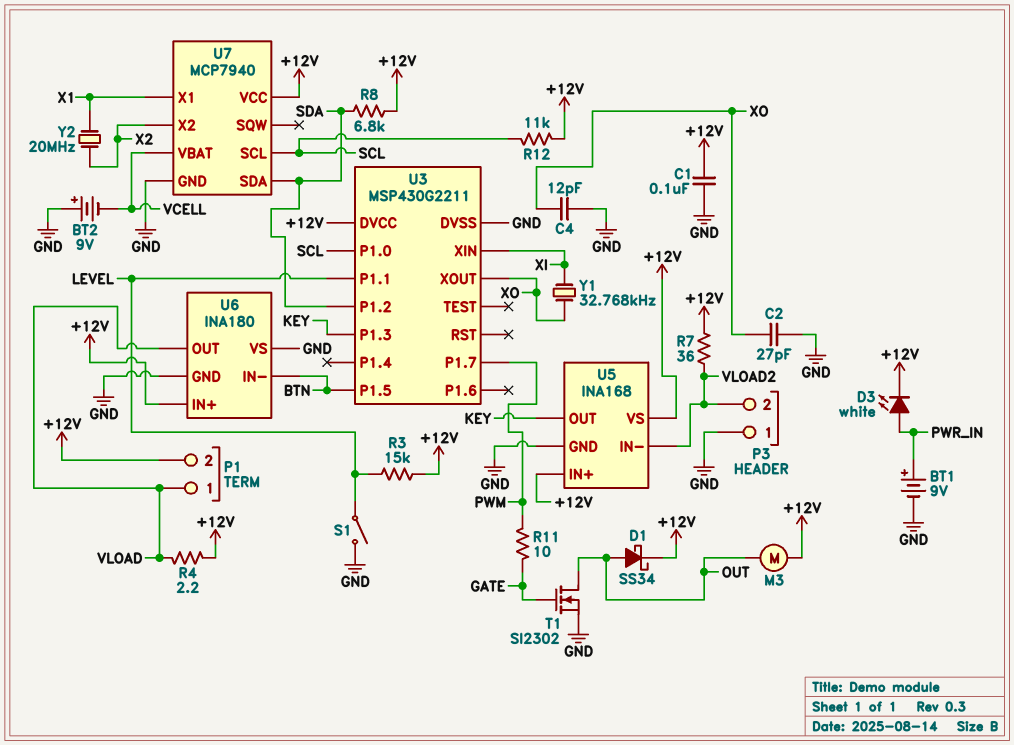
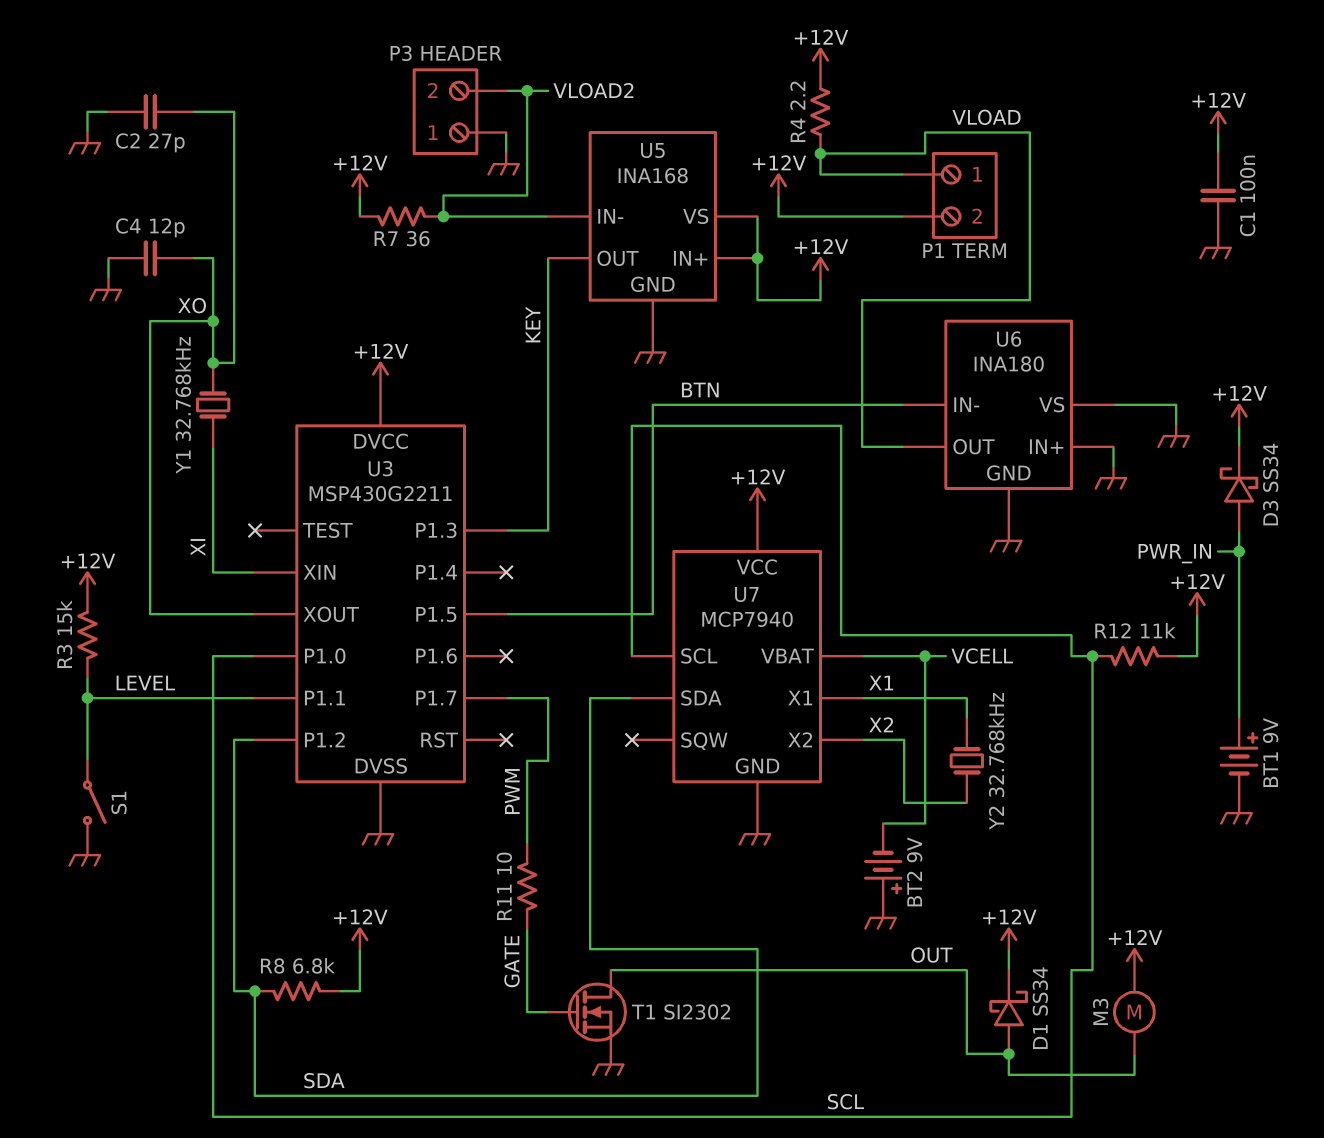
D3: LED white (A PWR_IN, K +12V) -> schottky SS34 (A PWR_IN, K +12V)
U6 pin IN+: +12V -> GND
Y2: 20MHz (X1, X2) -> 32.768kHz (X1, X2)

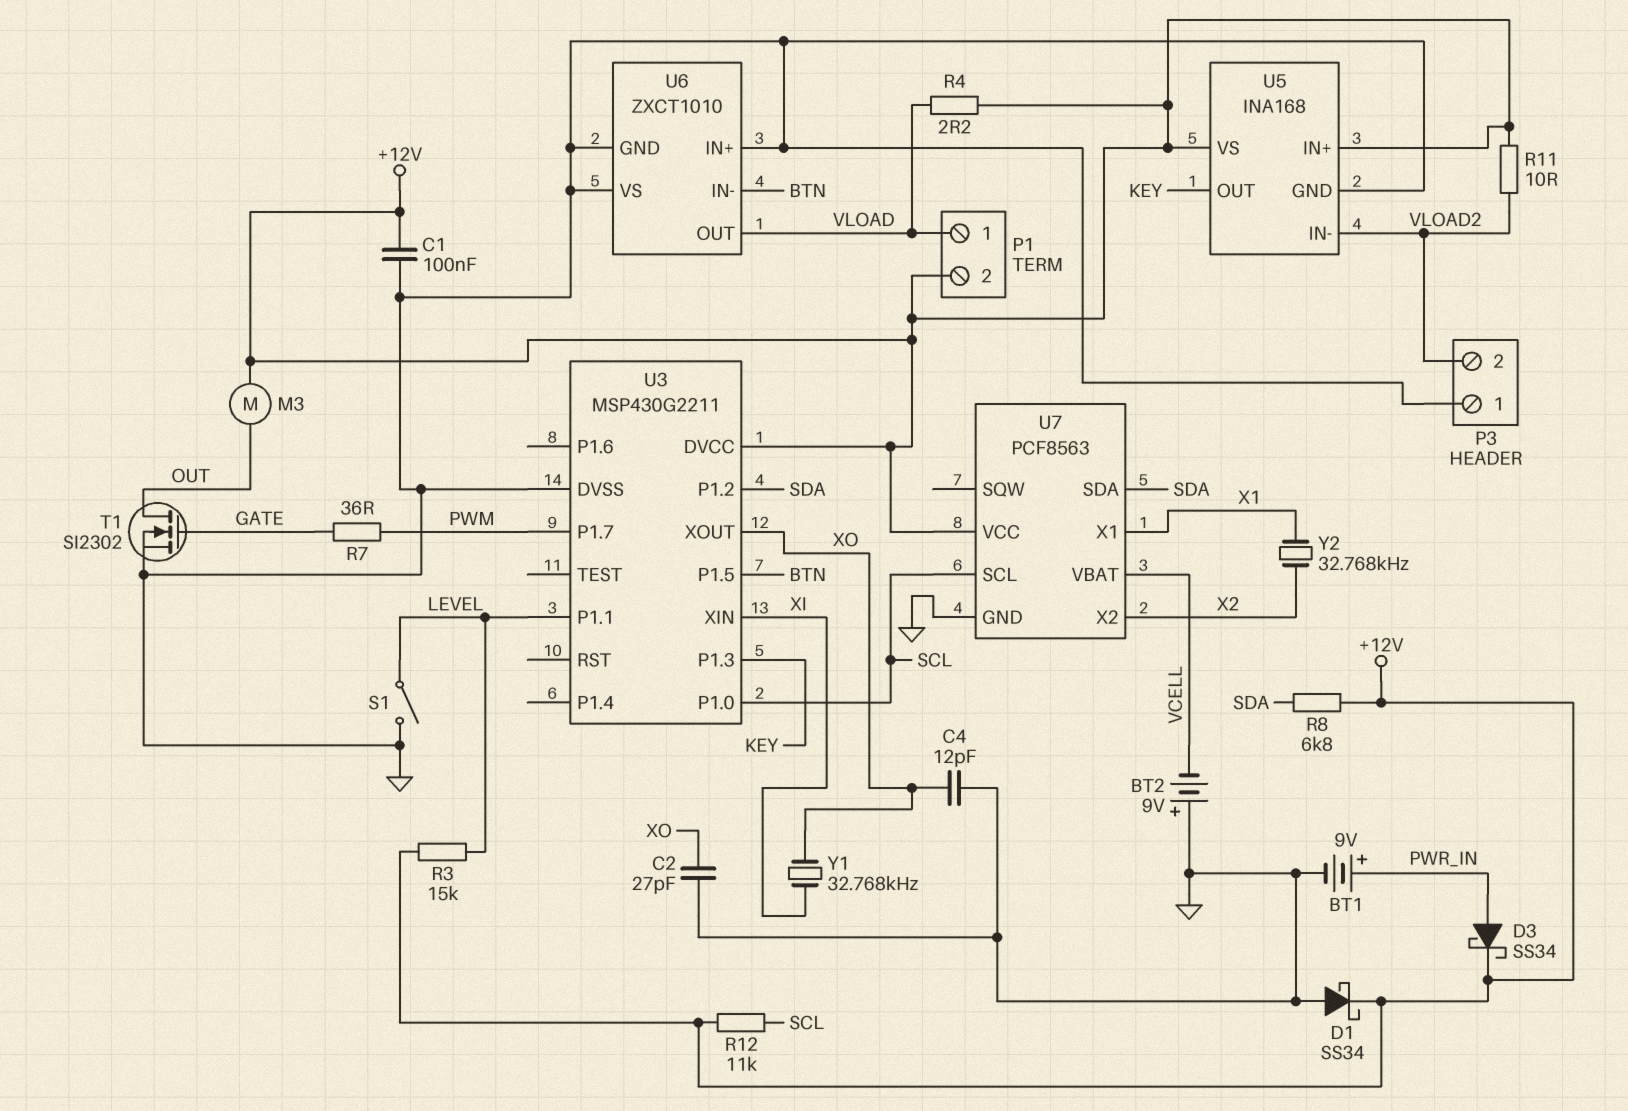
D1: schottky SS34 (A OUT, K +12V) -> schottky SS34 (A GND, K +12V)
R7: 36 (+12V, VLOAD2) -> 36 (GATE, PWM)
R11: 10 (GATE, PWM) -> 10 (+12V, VLOAD2)
U6: INA180 -> ZXCT1010
U7: MCP7940 -> PCF8563

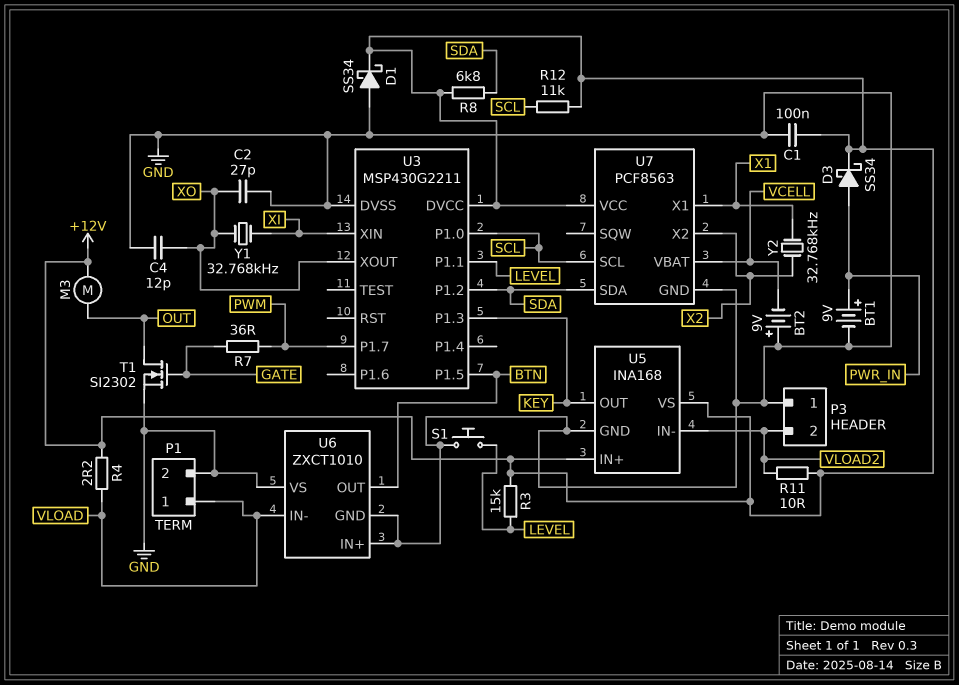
P1 pin 2: +12V -> GND
S1: switch (GND, LEVEL) -> button (GND, LEVEL)
U6 pin IN-: BTN -> VLOAD
U6 pin OUT: VLOAD -> BTN

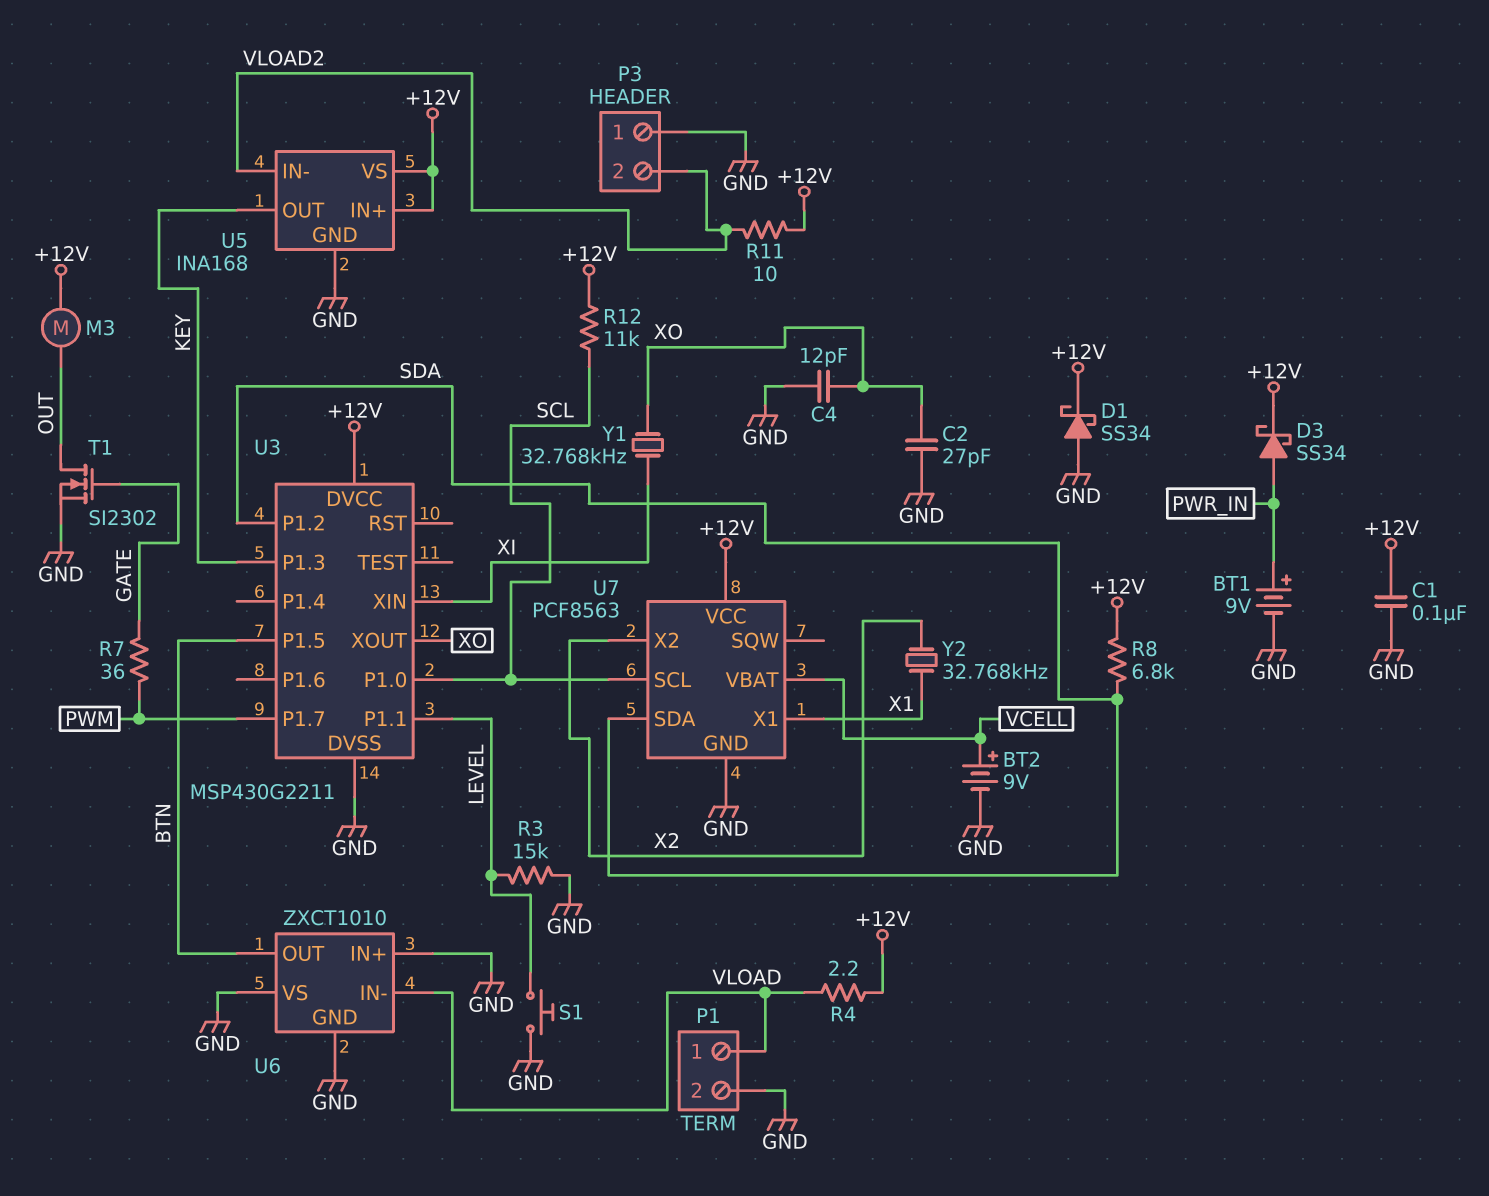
BT2: 9V (plus GND, minus VCELL) -> 9V (plus VCELL, minus GND)
R3: 15k (+12V, LEVEL) -> 15k (GND, LEVEL)

